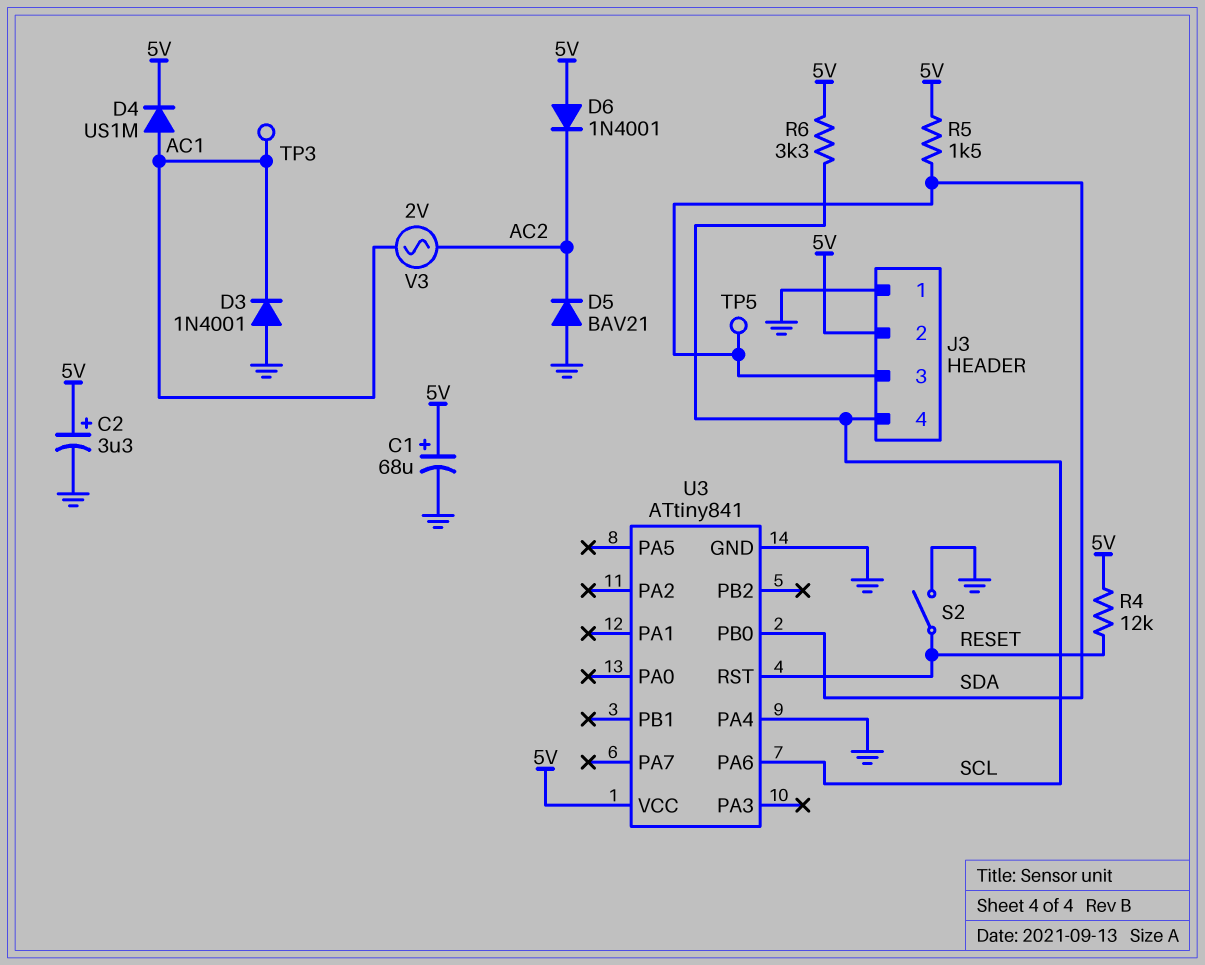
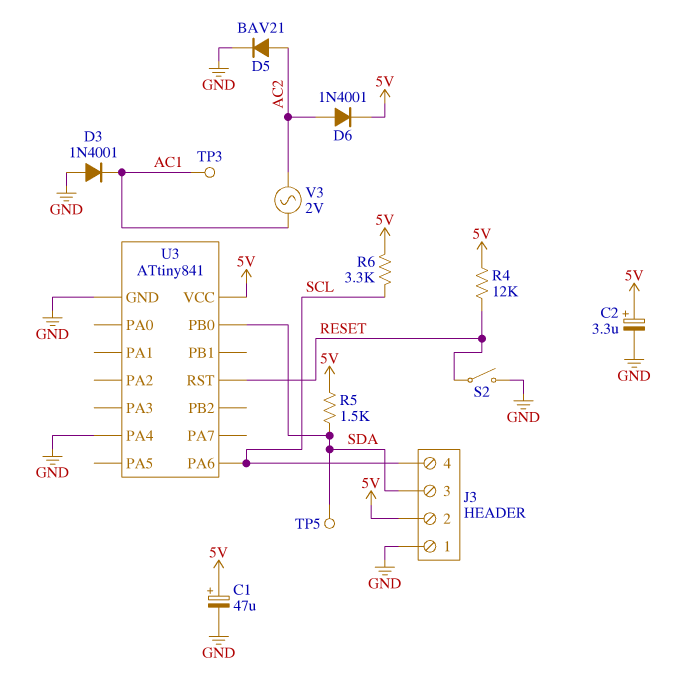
C1: 68uF (plus 5V, minus GND) -> 47uF (plus 5V, minus GND)
D4: diode US1M (A AC1, K 5V) -> none
D5: diode BAV21 (A GND, K AC2) -> diode BAV21 (A AC2, K GND)
D6: diode 1N4001 (A 5V, K AC2) -> diode 1N4001 (A AC2, K 5V)

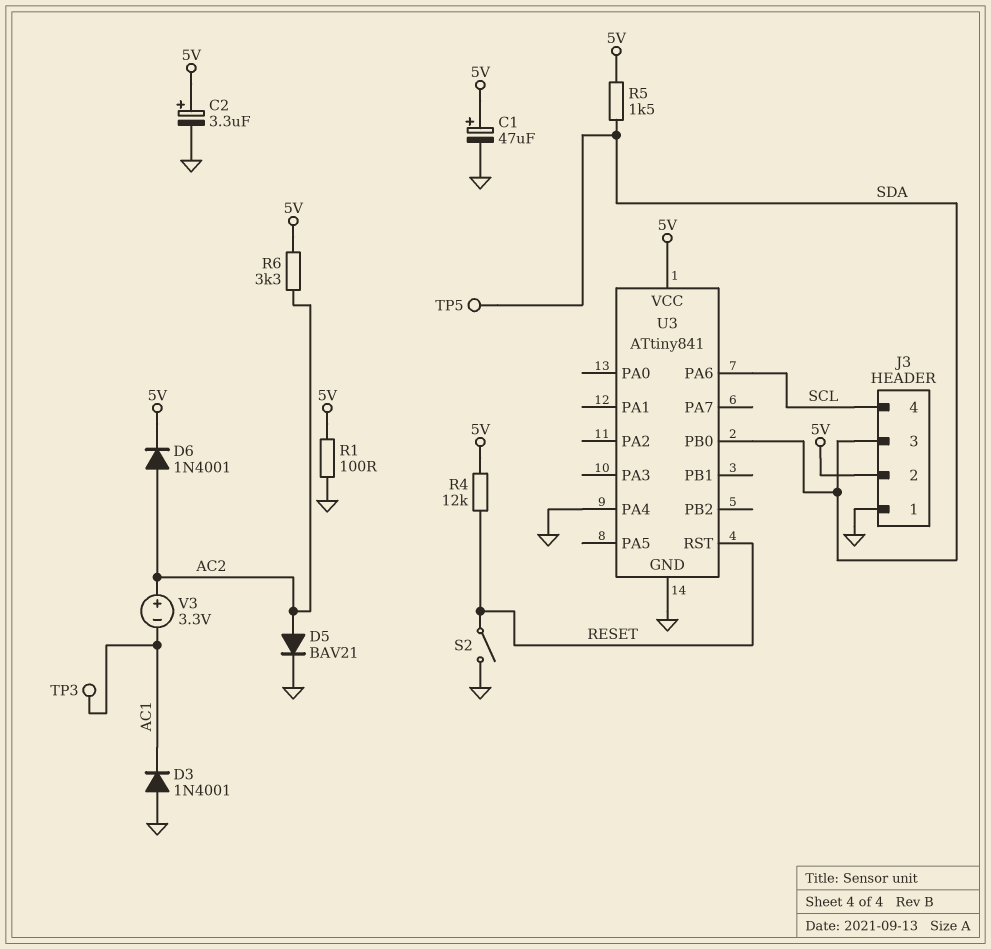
R1: none -> 100 (5V, GND)
R6: 3.3k (5V, SCL) -> 3.3k (5V, AC2)
V3: AC 2V (AC1, AC2) -> 3.3V (plus AC2, minus AC1)

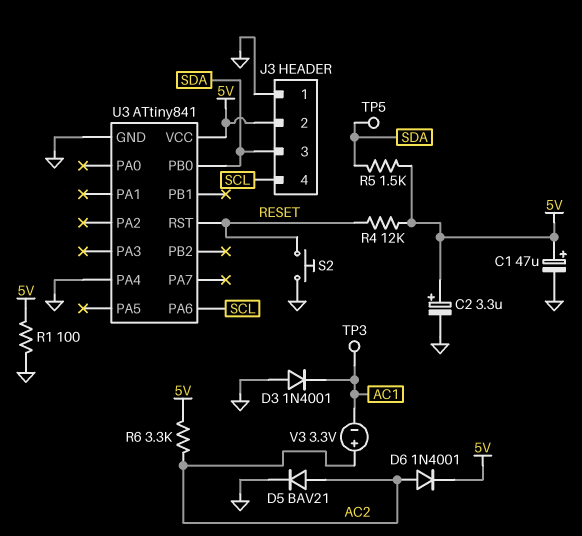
S2: switch (GND, RESET) -> button (GND, RESET)

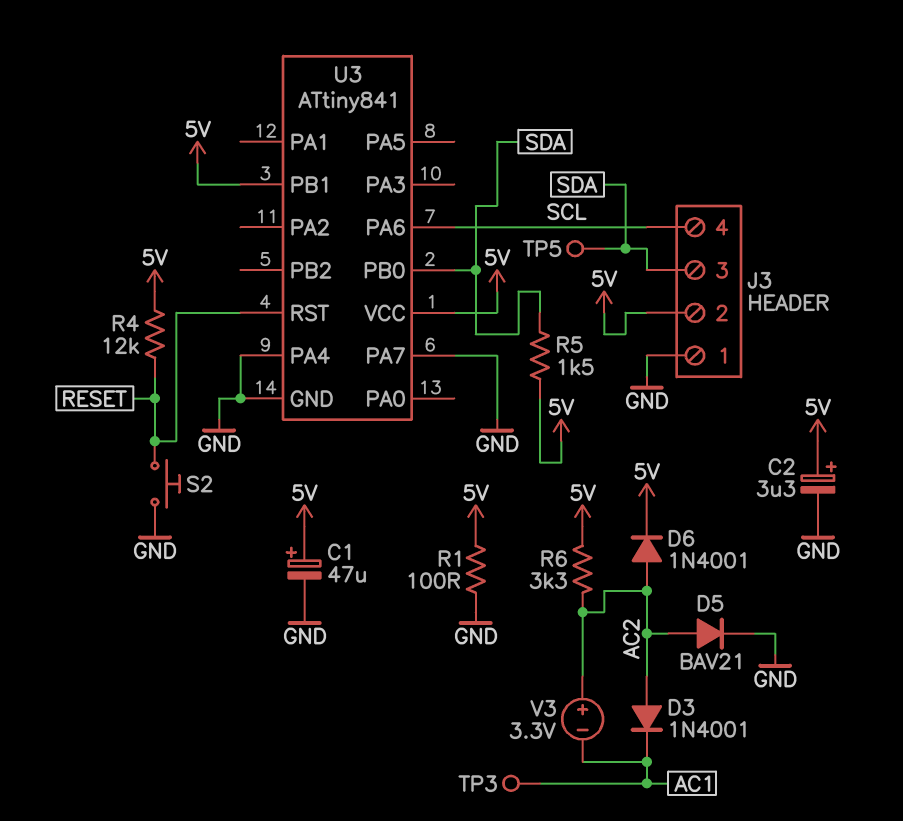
D3: diode 1N4001 (A GND, K AC1) -> diode 1N4001 (A AC2, K AC1)
U3 pin PA7: none -> GND
U3 pin PB1: none -> 5V

